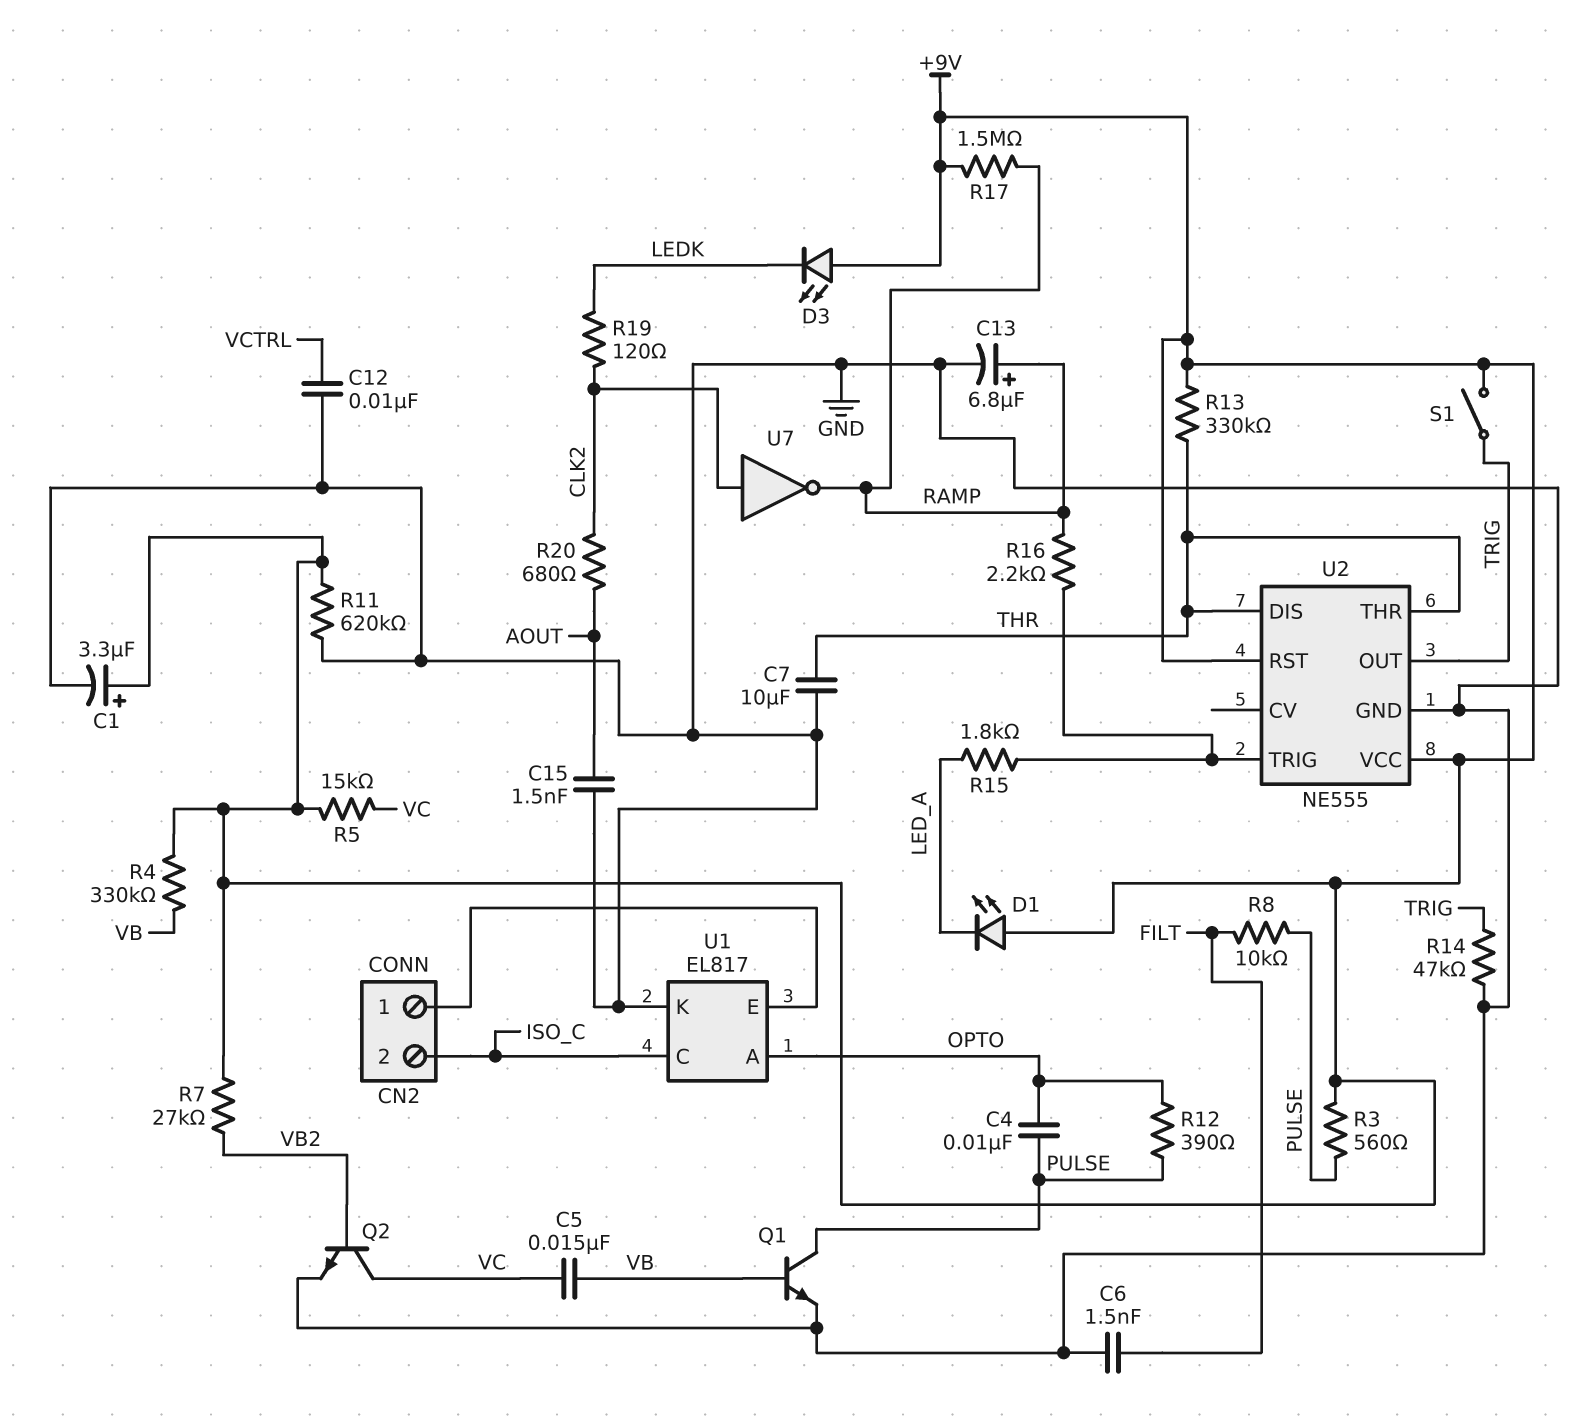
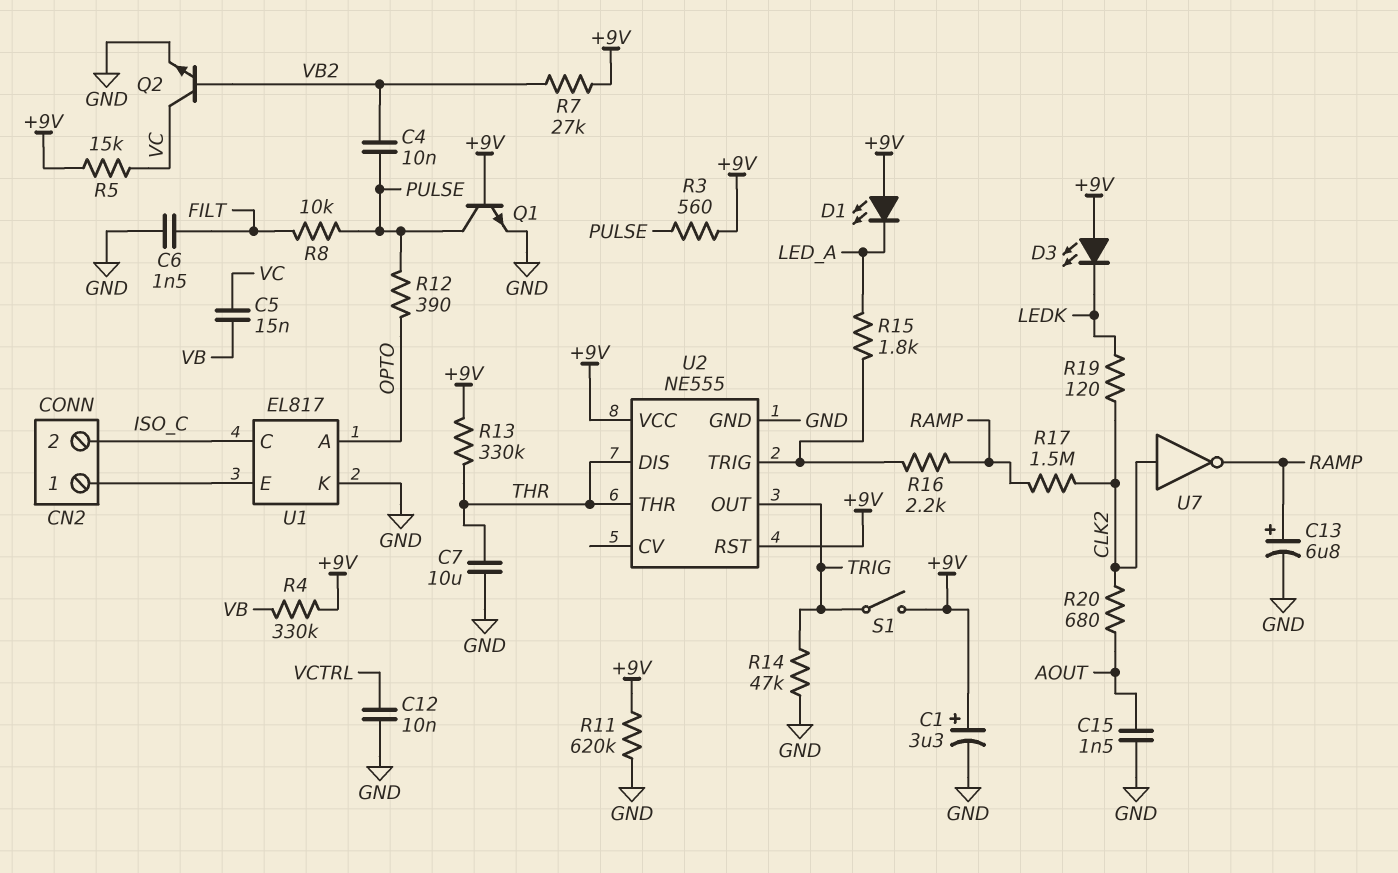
C4: 10nF (OPTO, PULSE) -> 10nF (PULSE, VB2)
Q1: NPN (B VB, C PULSE, E GND) -> NPN (B +9V, C PULSE, E GND)
R17: 1.5M (+9V, RAMP) -> 1.5M (CLK2, RAMP)

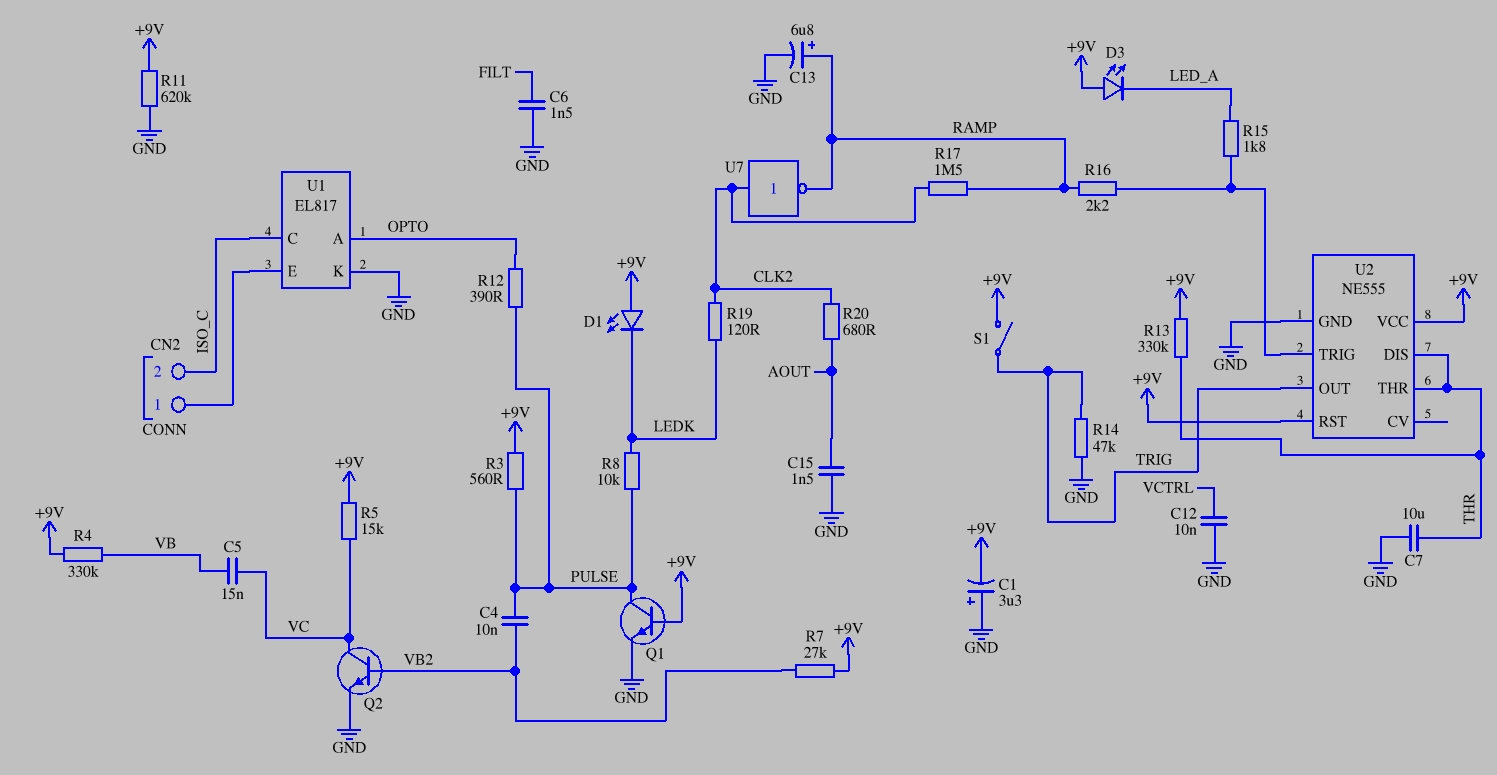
C1: 3.3uF (plus +9V, minus GND) -> 3.3uF (plus GND, minus +9V)
D1: LED (A +9V, K LED_A) -> LED (A +9V, K LEDK)
D3: LED (A +9V, K LEDK) -> LED (A +9V, K LED_A)
R8: 10k (FILT, PULSE) -> 10k (LEDK, PULSE)

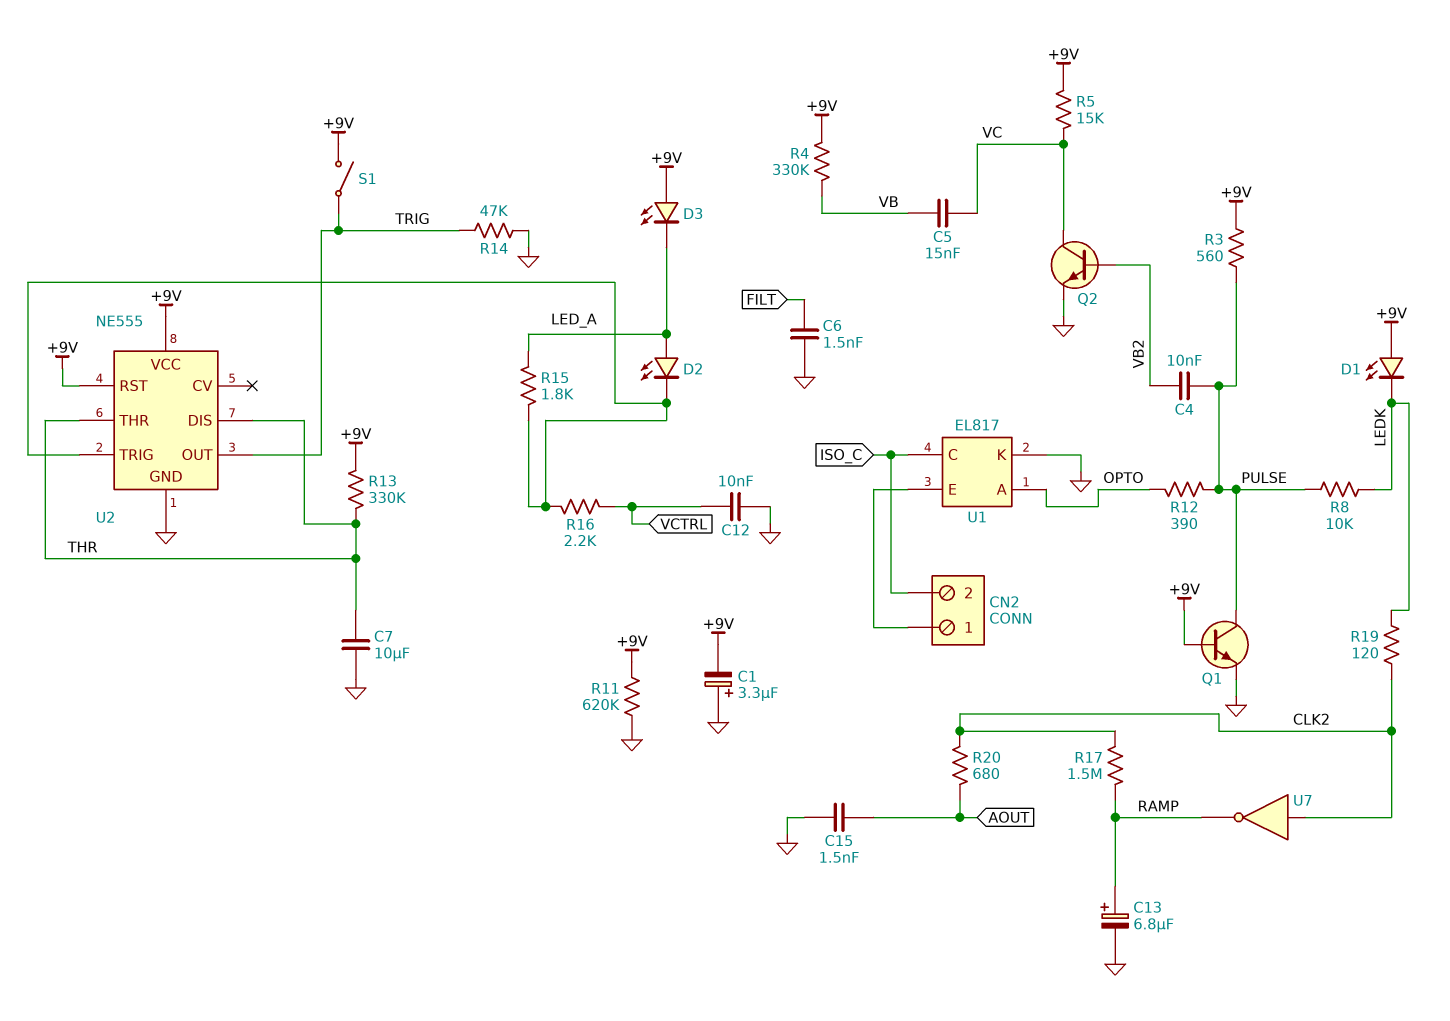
D2: none -> LED (A LED_A, K U2/TRIG)
R7: 27k (+9V, VB2) -> none
R16: 2.2k (RAMP, U2/TRIG) -> 2.2k (U2/TRIG, VCTRL)

